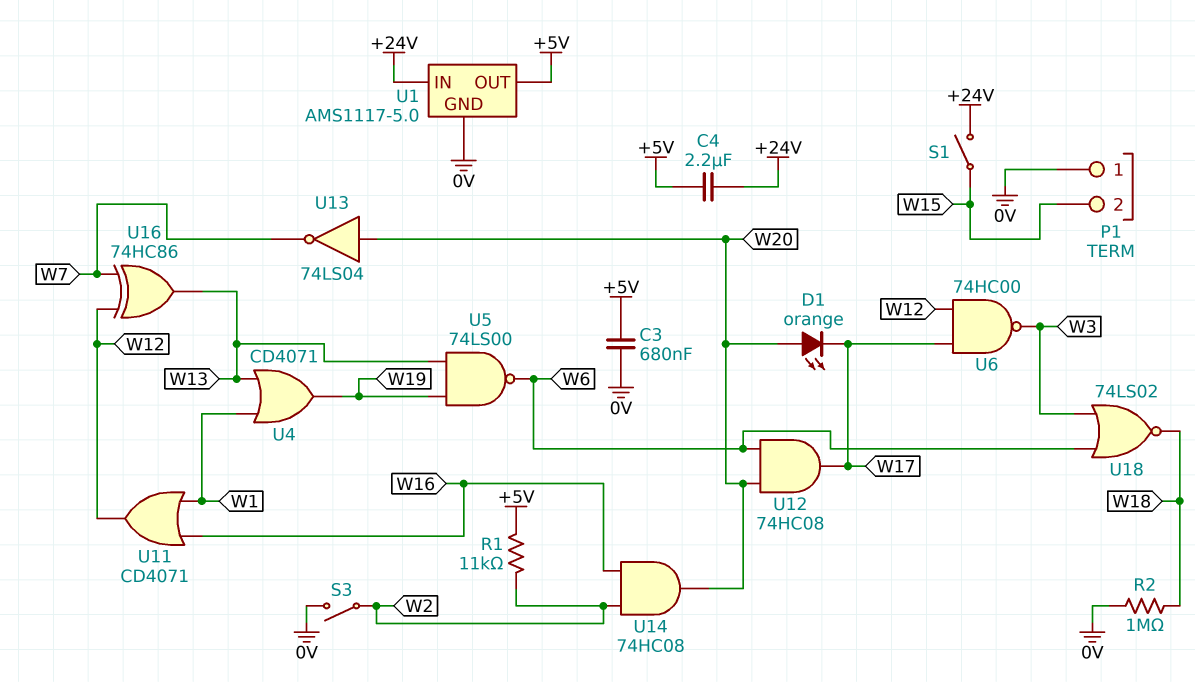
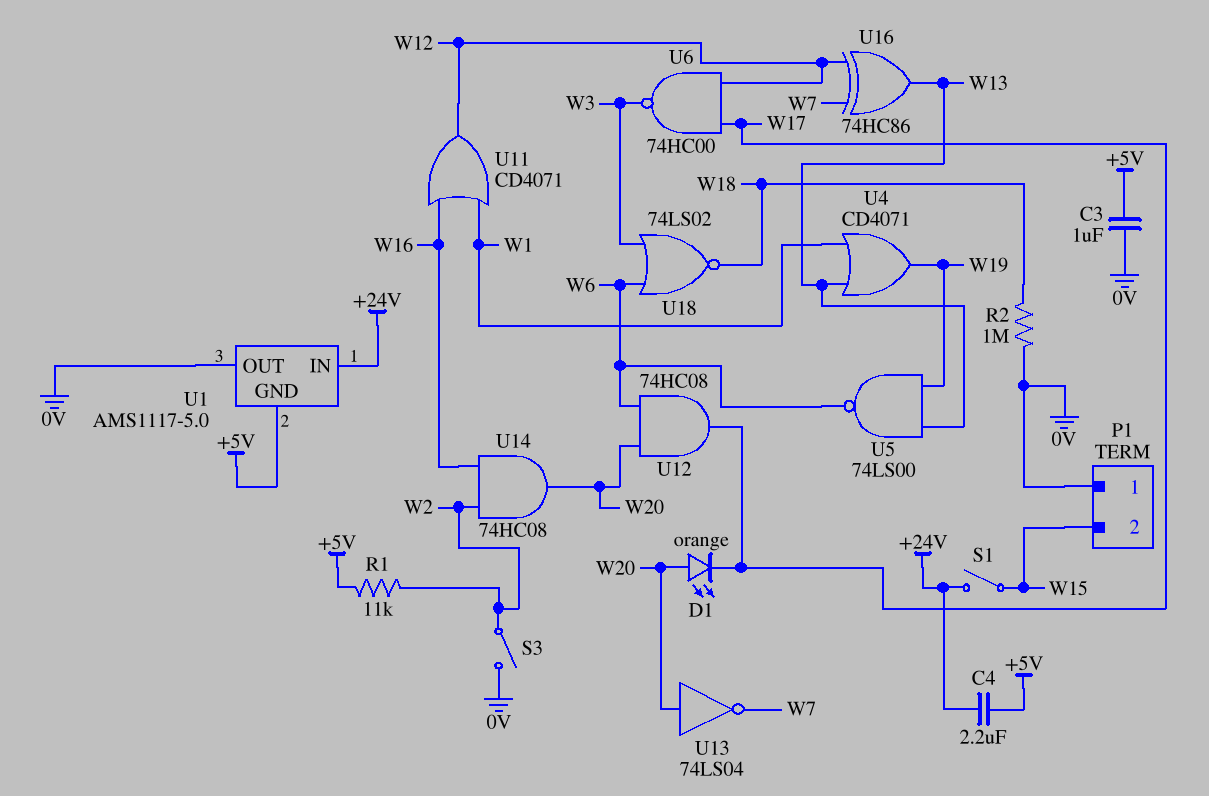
C3: 680nF (+5V, 0V) -> 1uF (+5V, 0V)
U1 pin GND: 0V -> +5V
U1 pin OUT: +5V -> 0V

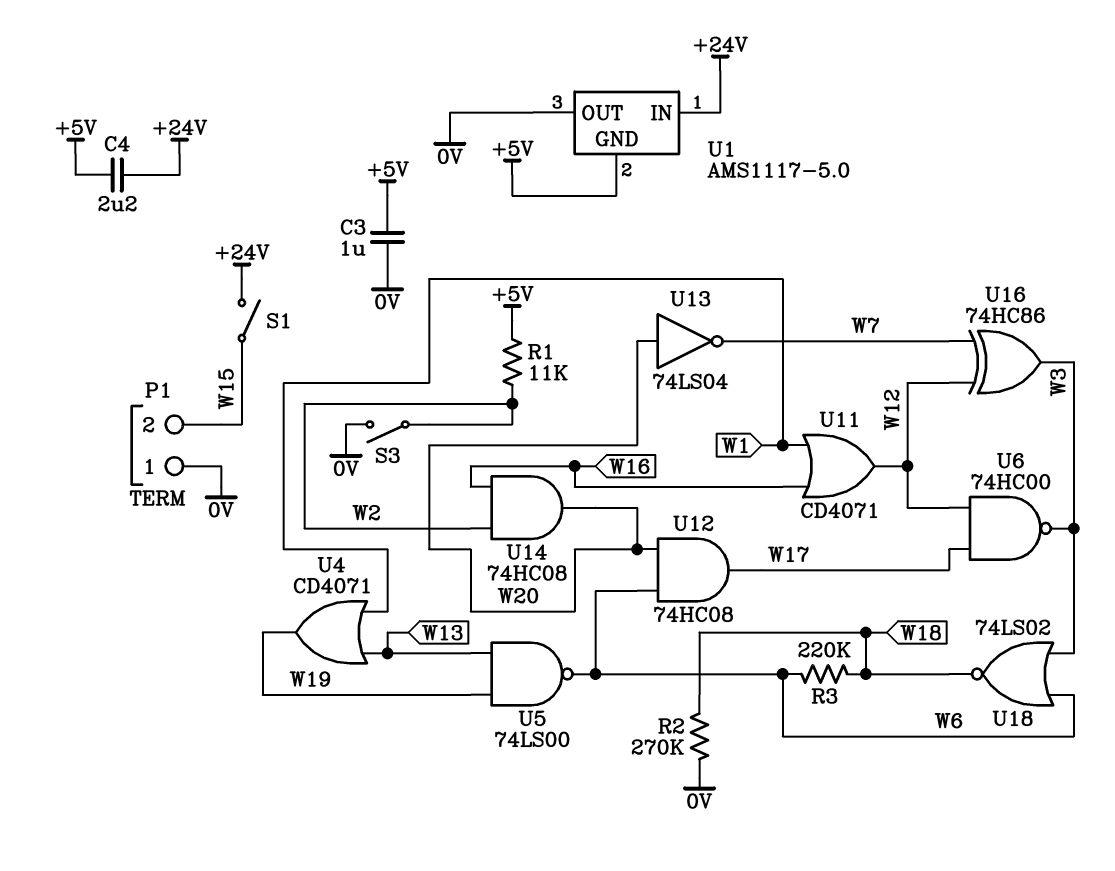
D1: LED orange (A W20, K W17) -> none
R2: 1M (0V, W18) -> 270k (0V, W18)
R3: none -> 220k (W6, W18)
U16: XOR 74HC86 (in W7, in W12, out W13) -> XOR 74HC86 (in W7, in W12, out W3)

